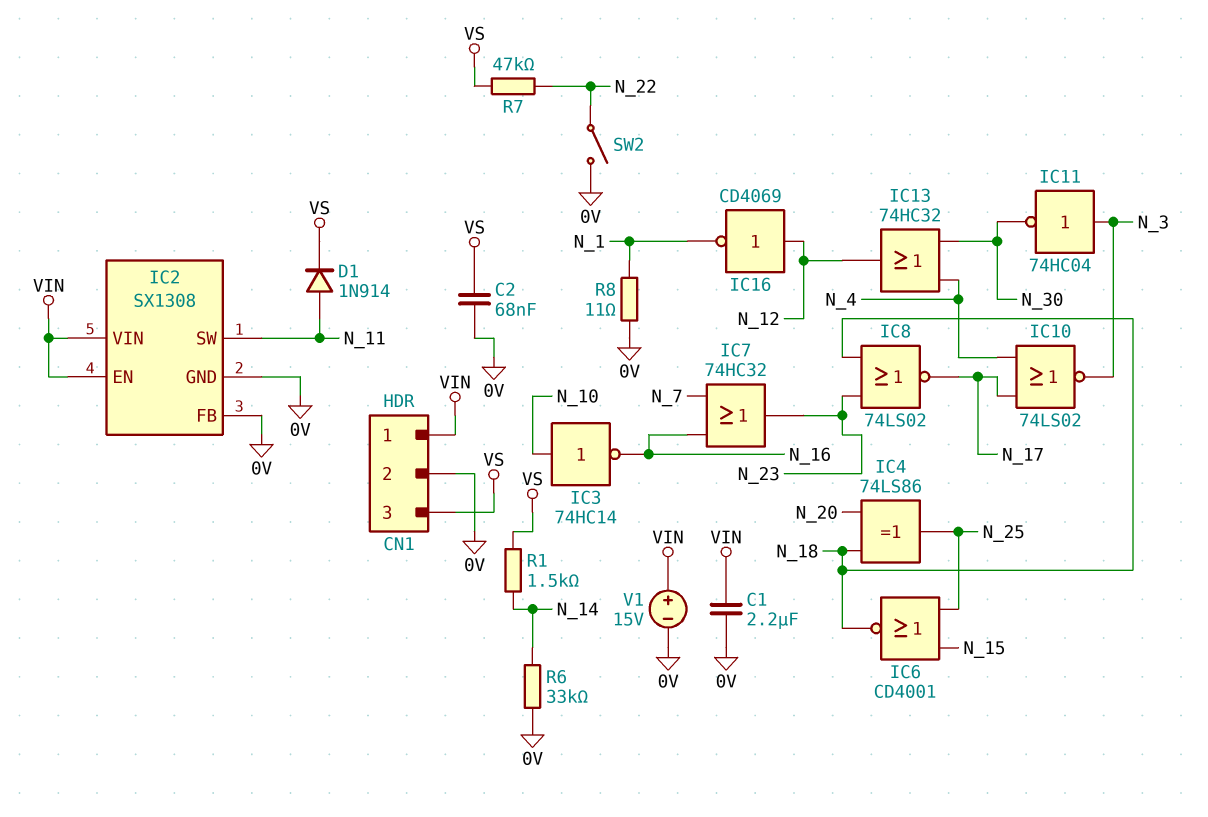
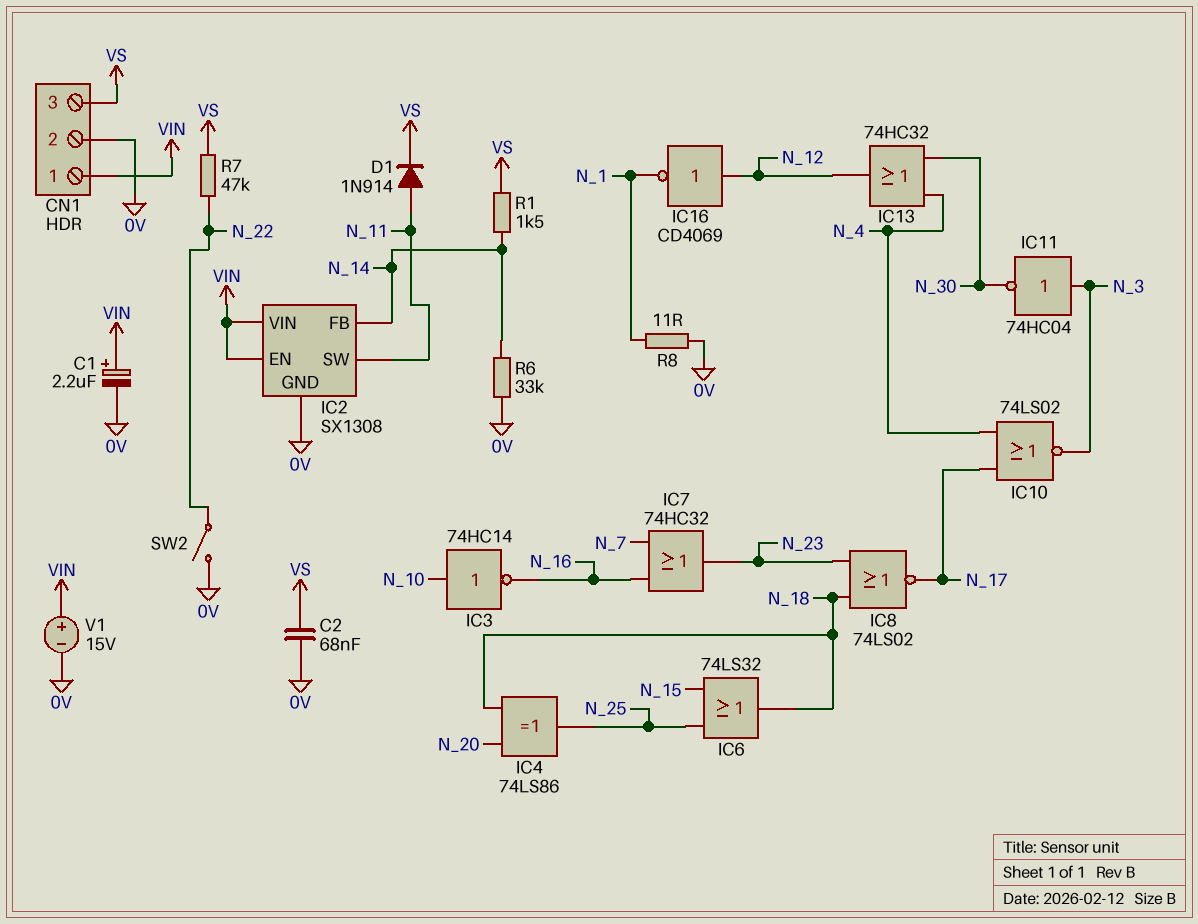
C1: 2.2uF (0V, VIN) -> 2.2uF (plus VIN, minus 0V)
IC2 pin FB: 0V -> N_14
IC6: NOR CD4001 (in N_15, in N_25, out N_18) -> OR 74LS32 (in N_15, in N_25, out N_18)

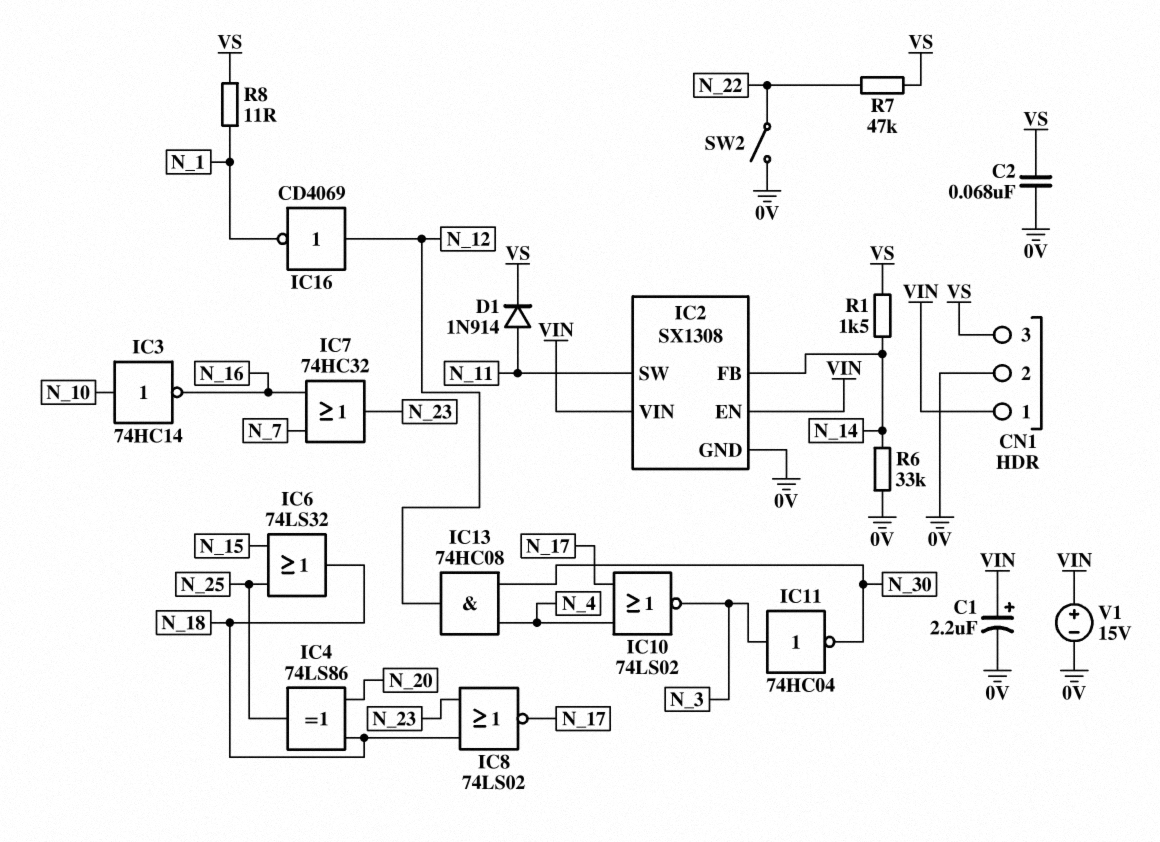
IC13: OR 74HC32 (in N_4, in N_30, out N_12) -> AND 74HC08 (in N_4, in N_30, out N_12)
R8: 11 (0V, N_1) -> 11 (N_1, VS)

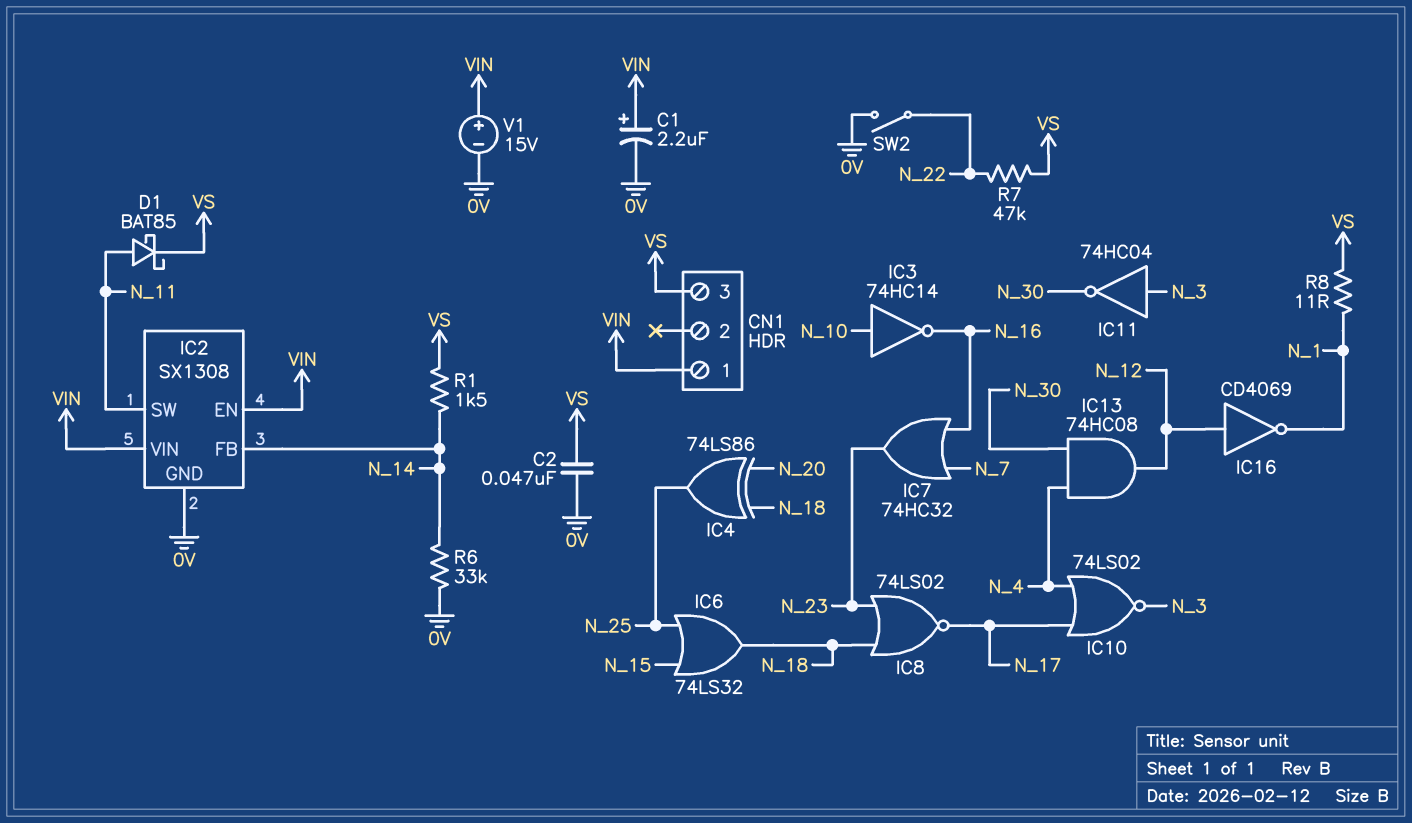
C2: 68nF (0V, VS) -> 47nF (0V, VS)
CN1 pin 2: 0V -> none
D1: diode 1N914 (A N_11, K VS) -> schottky BAT85 (A N_11, K VS)

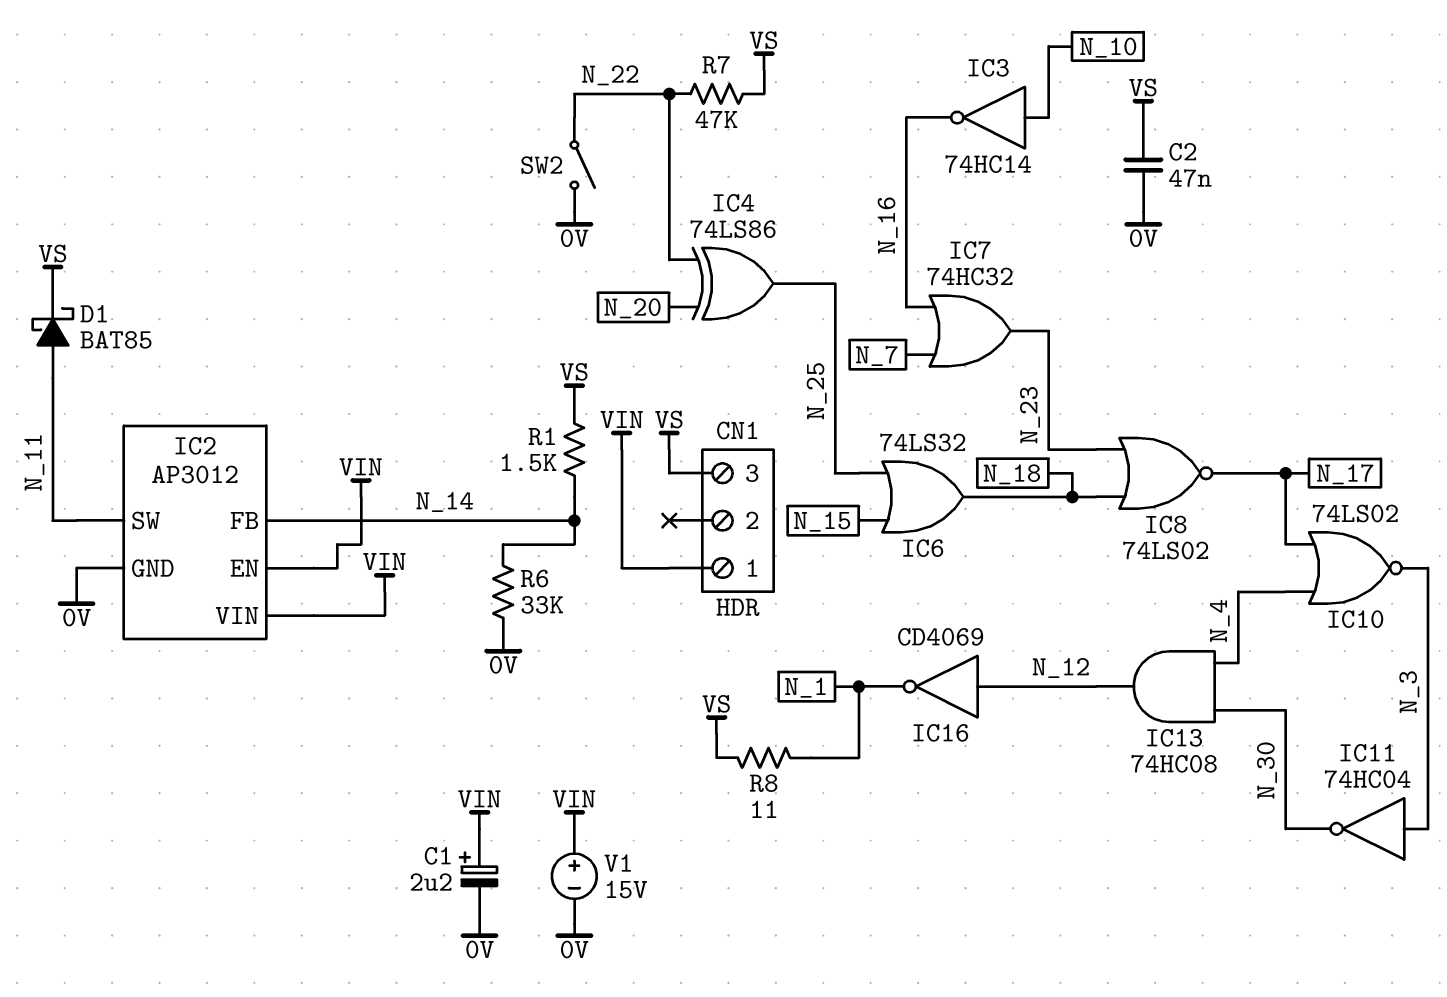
IC2: SX1308 -> AP3012
IC4: XOR 74LS86 (in N_18, in N_20, out N_25) -> XOR 74LS86 (in N_20, in N_22, out N_25)

